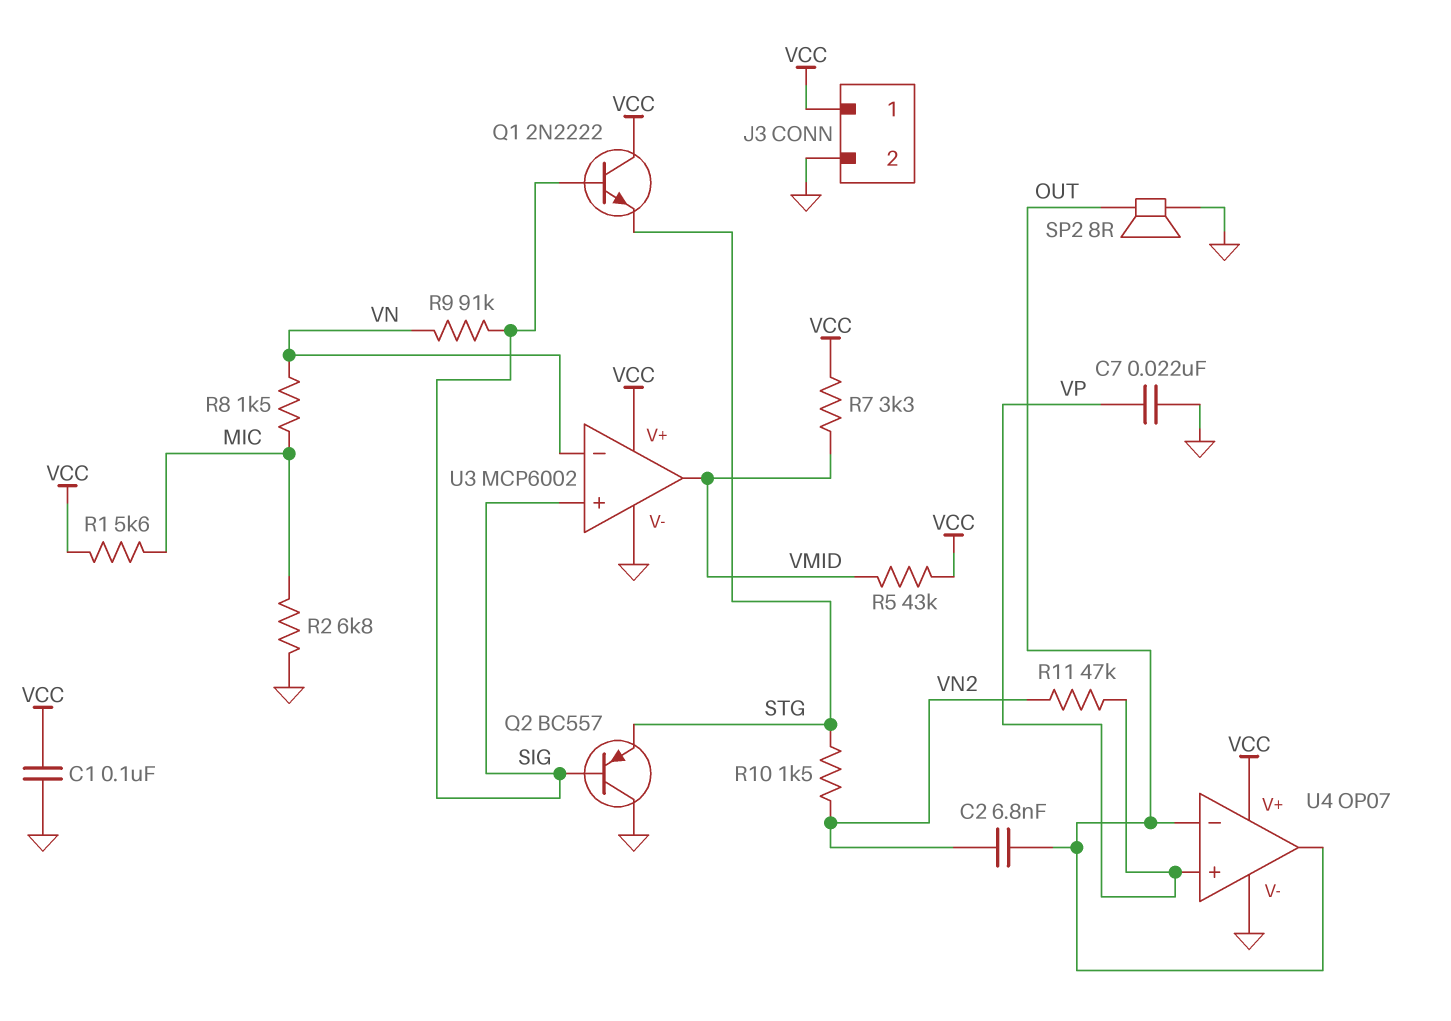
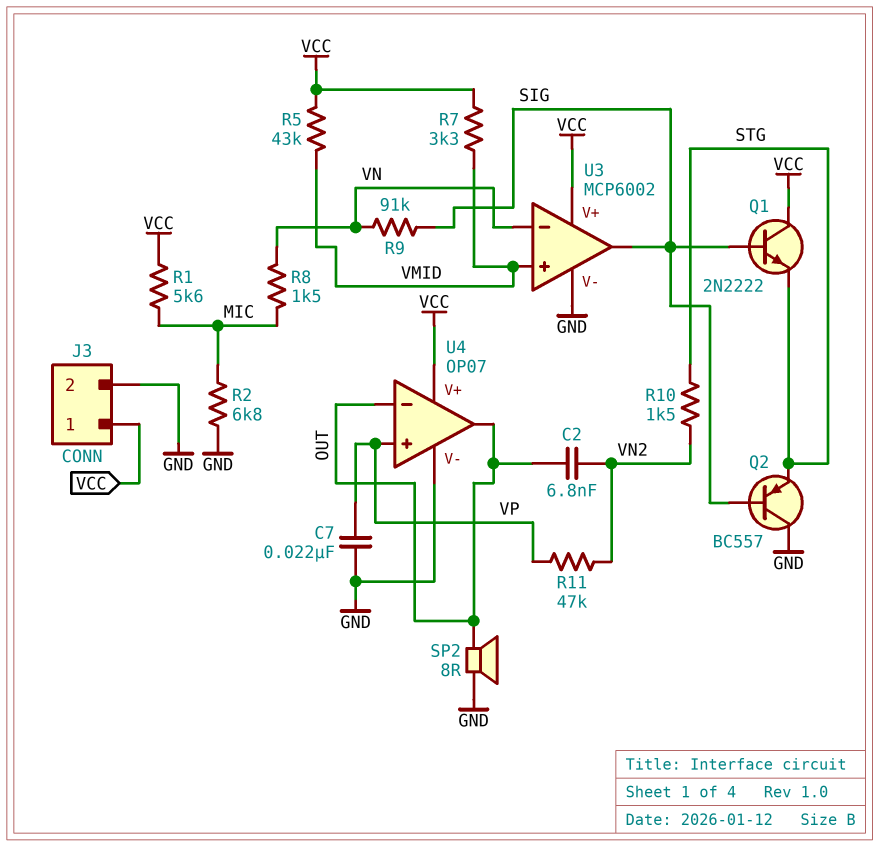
C1: 100nF (GND, VCC) -> none
U3 pin in+: SIG -> VMID
U3 pin out: VMID -> SIG

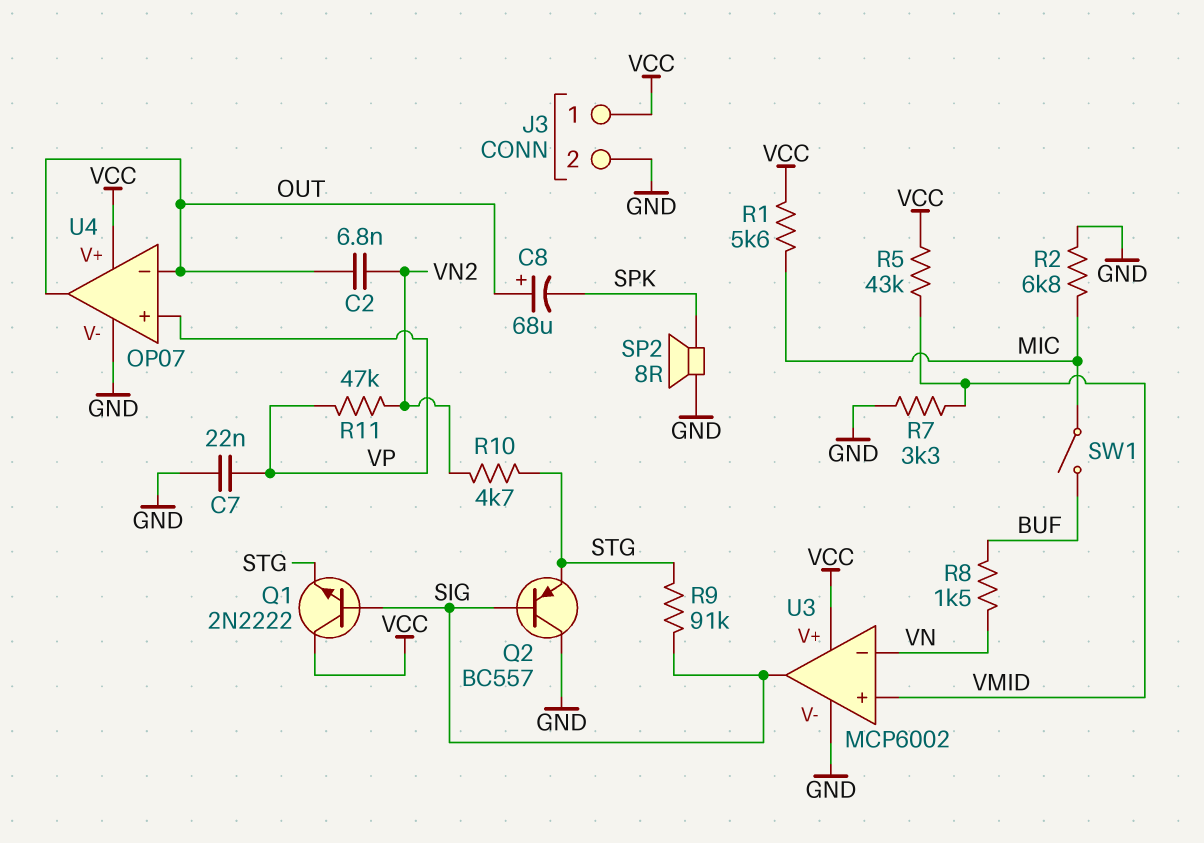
C8: none -> 68uF (plus OUT, minus SPK)
R7: 3.3k (VCC, VMID) -> 3.3k (GND, VMID)
R8: 1.5k (MIC, VN) -> 1.5k (BUF, VN)
R9: 91k (SIG, VN) -> 91k (SIG, STG)
R10: 1.5k (STG, VN2) -> 4.7k (STG, VN2)
SP2: speaker 8R (GND, OUT) -> speaker 8R (GND, SPK)
SW1: none -> switch (BUF, MIC)

